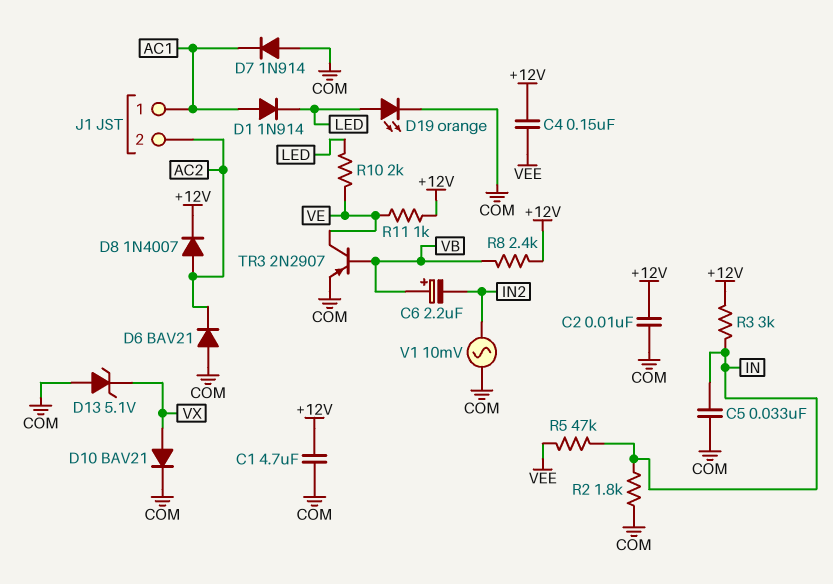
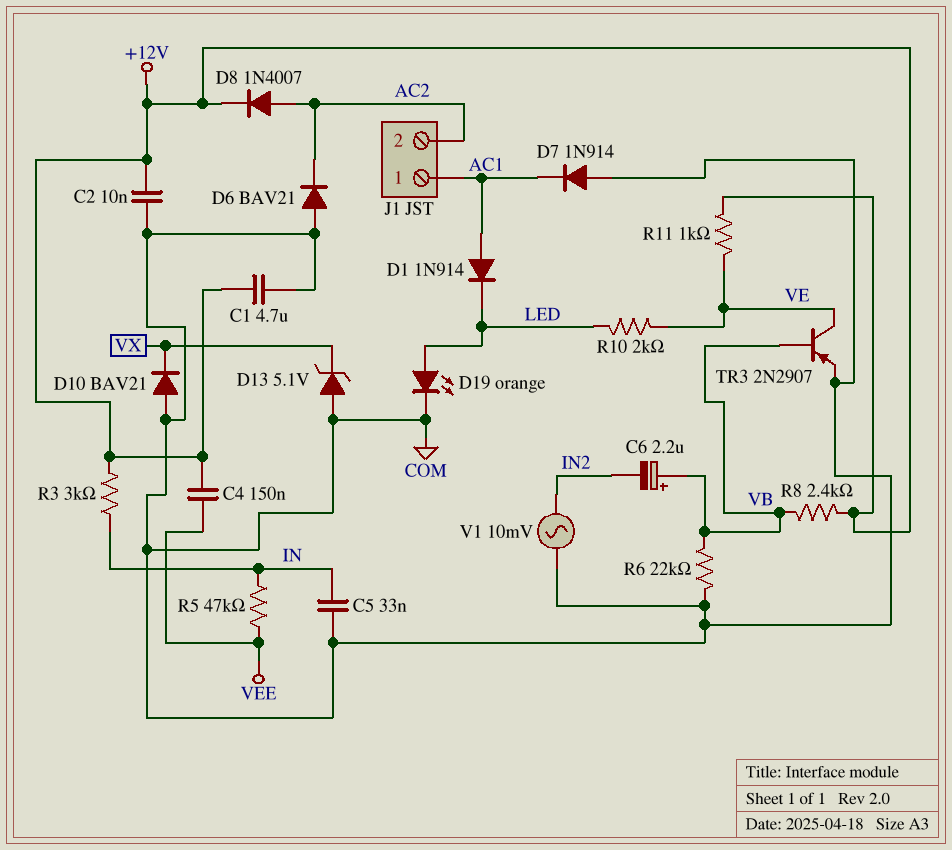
D10: diode BAV21 (A VX, K COM) -> diode BAV21 (A COM, K VX)
R2: 1.8k (COM, IN) -> none
R6: none -> 22k (COM, VB)

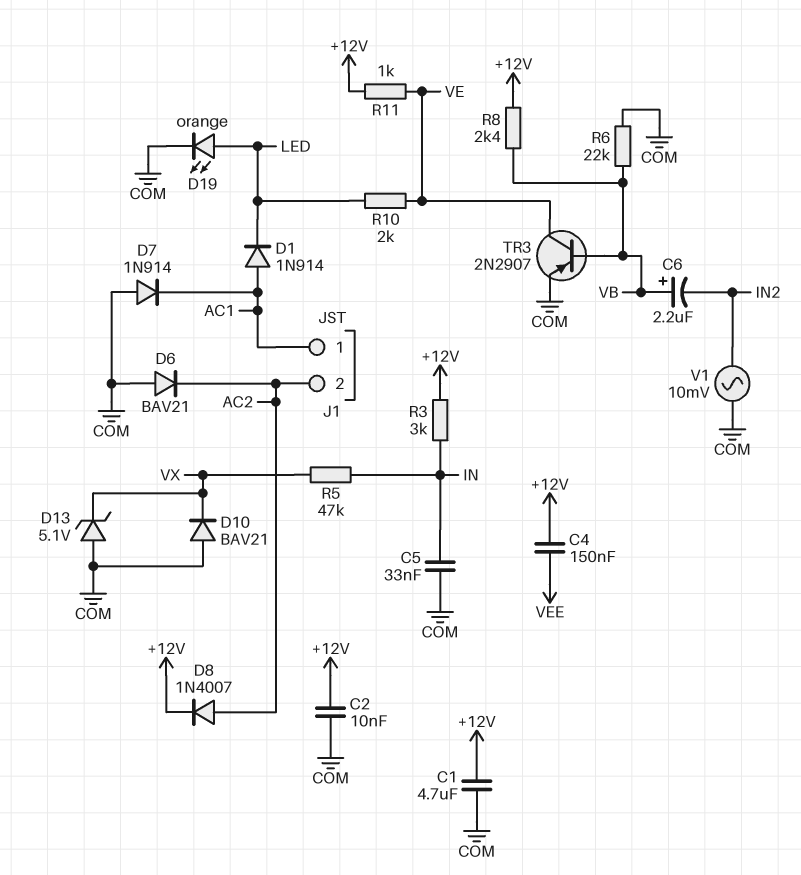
R5: 47k (IN, VEE) -> 47k (IN, VX)

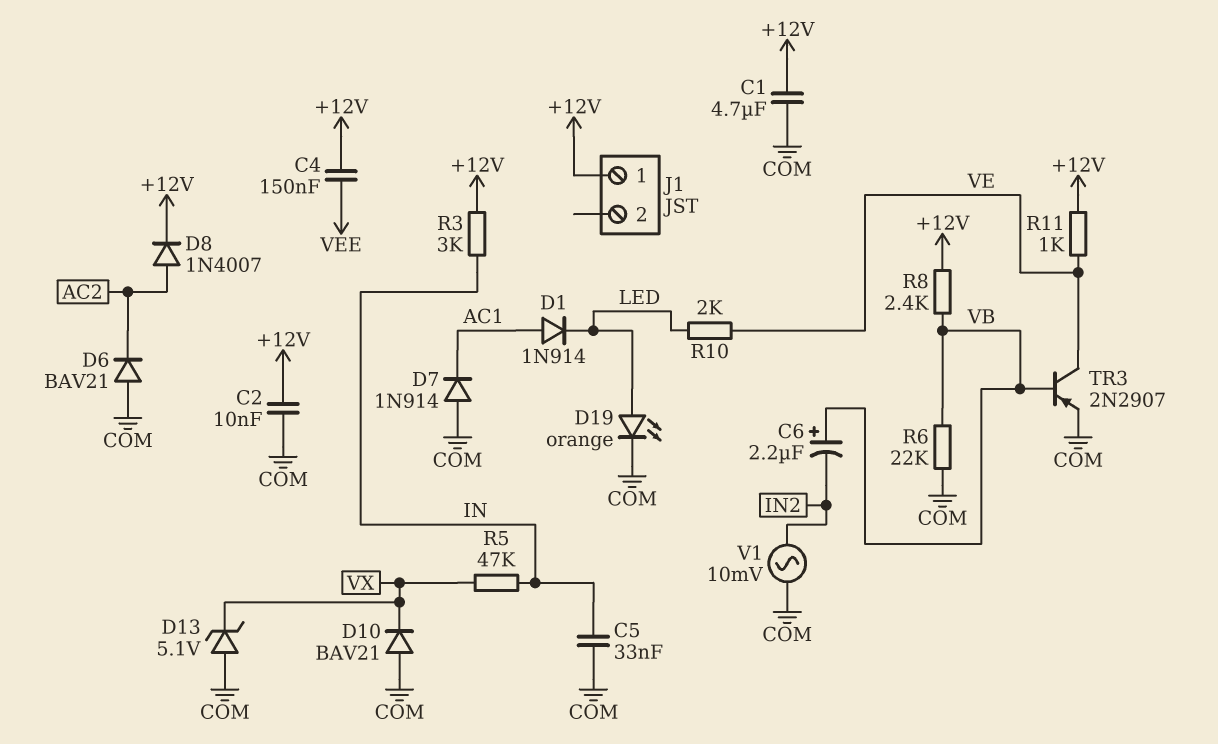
J1 pin 1: AC1 -> +12V
J1 pin 2: AC2 -> none

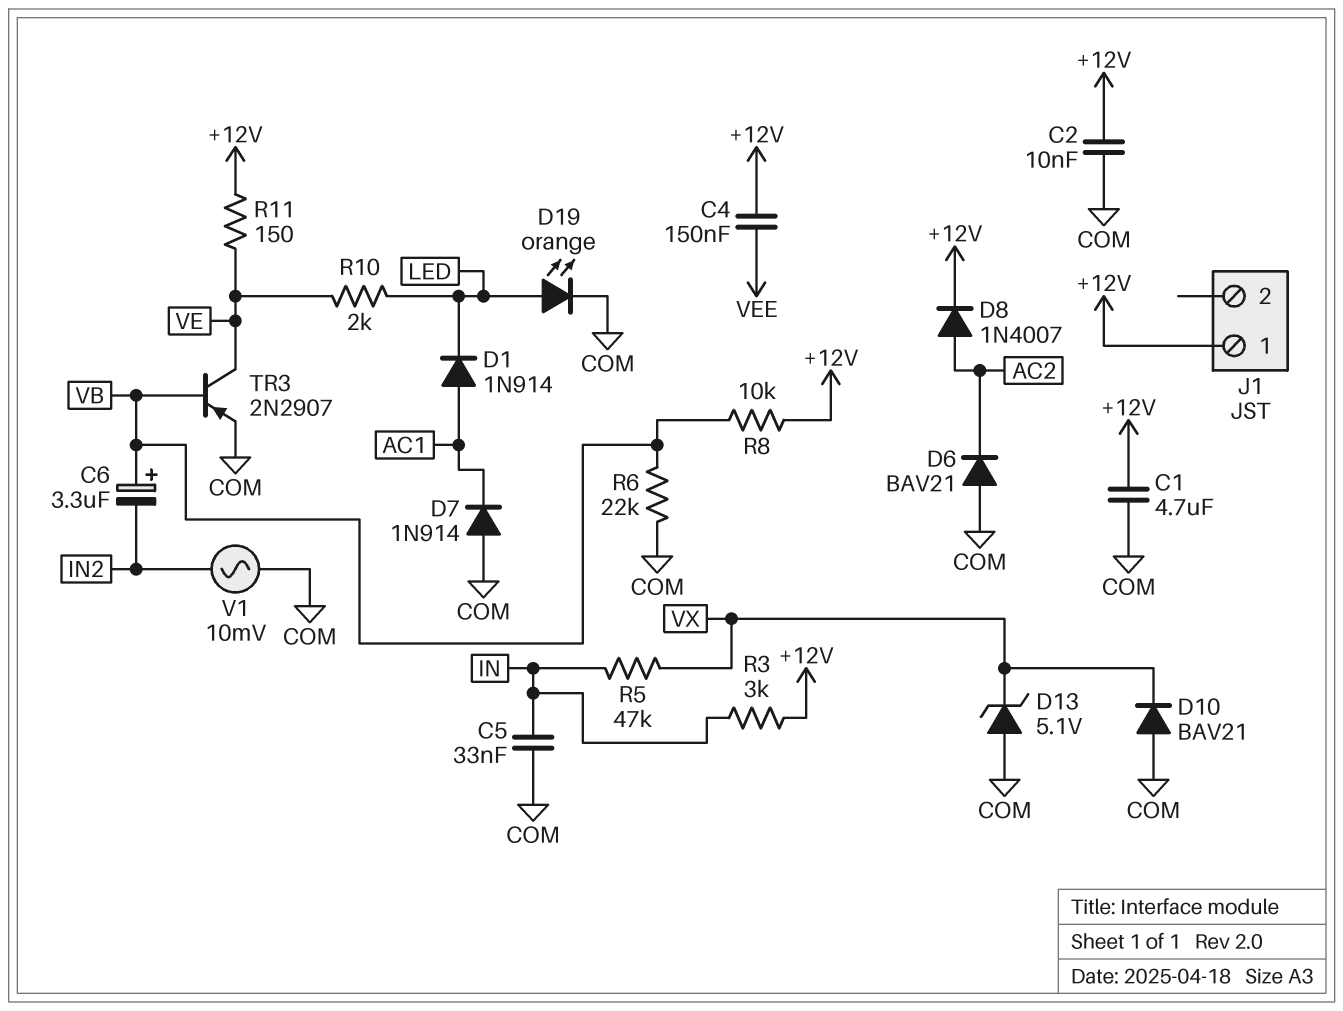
C6: 2.2uF (plus VB, minus IN2) -> 3.3uF (plus VB, minus IN2)
R8: 2.4k (+12V, VB) -> 10k (+12V, VB)
R11: 1k (+12V, VE) -> 150 (+12V, VE)

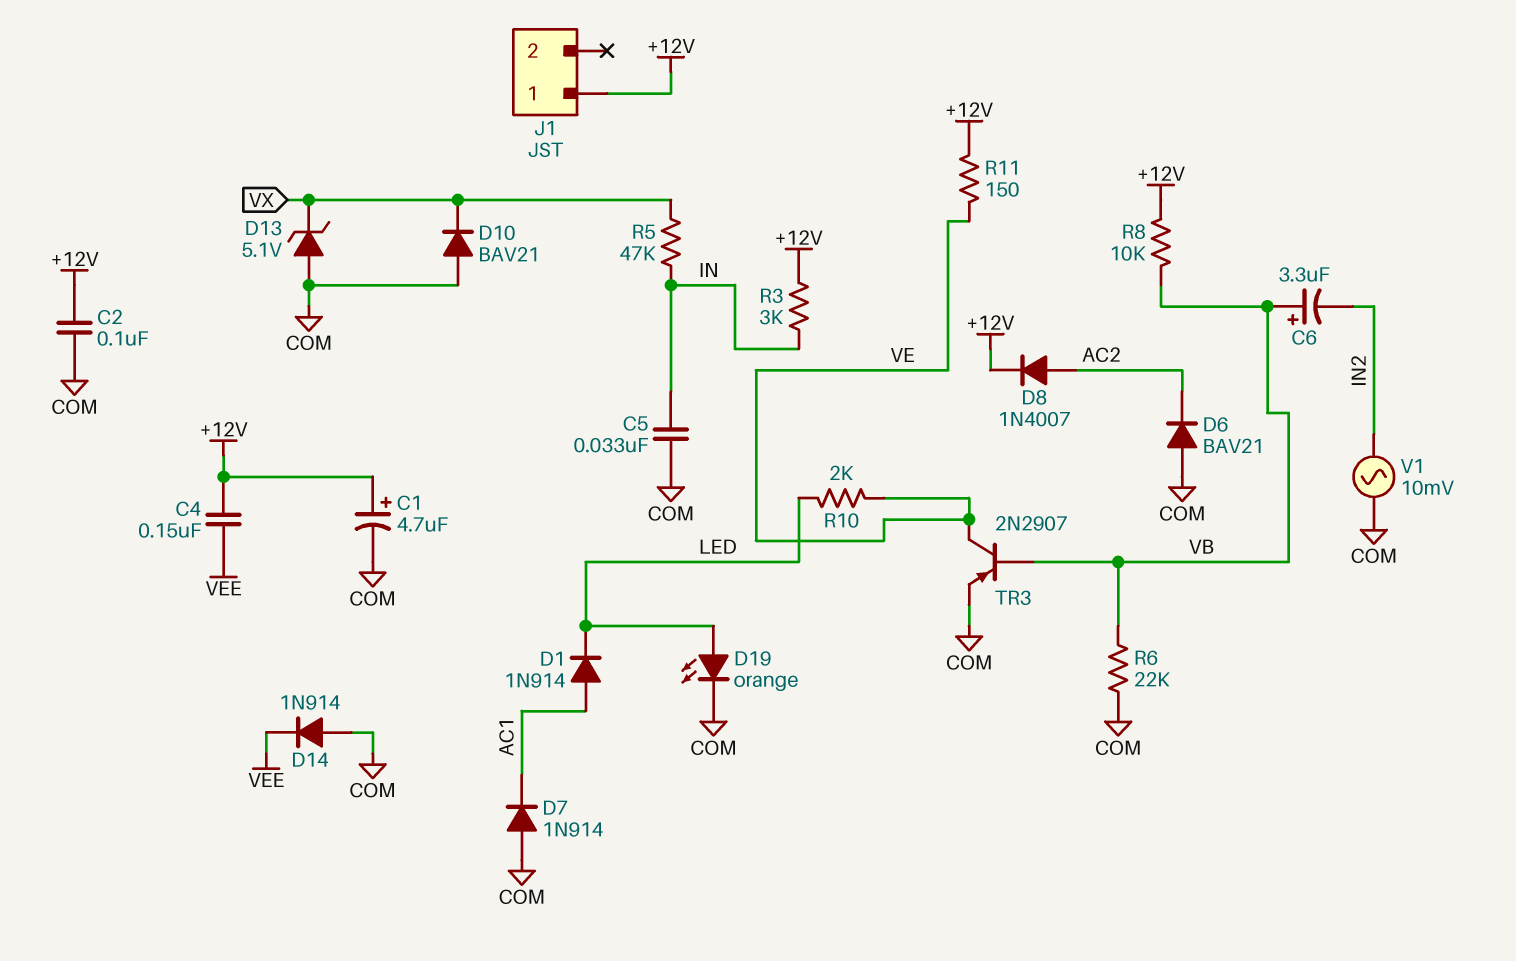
C1: 4.7uF (+12V, COM) -> 4.7uF (plus +12V, minus COM)
C2: 10nF (+12V, COM) -> 100nF (+12V, COM)
D14: none -> diode 1N914 (A COM, K VEE)

